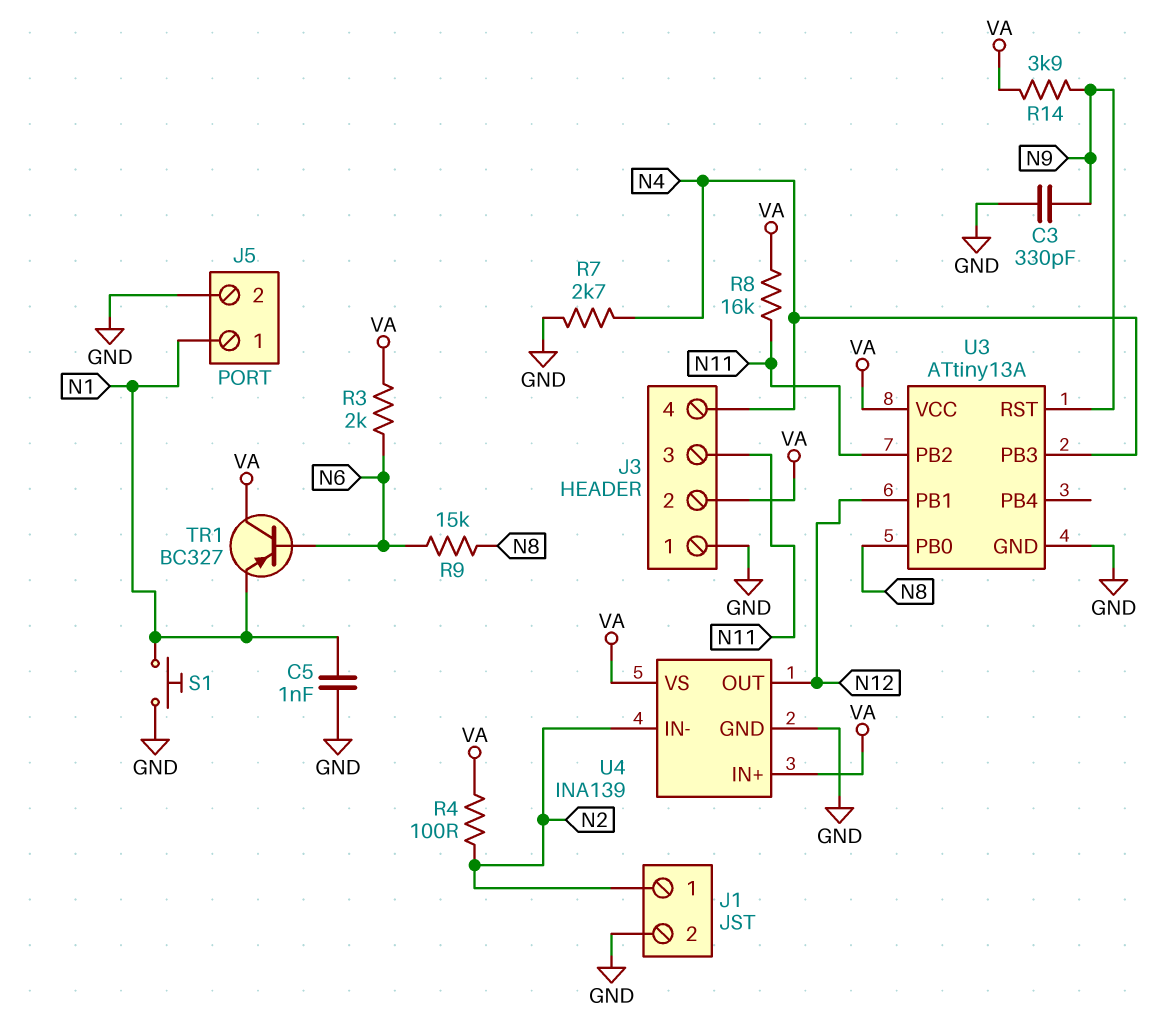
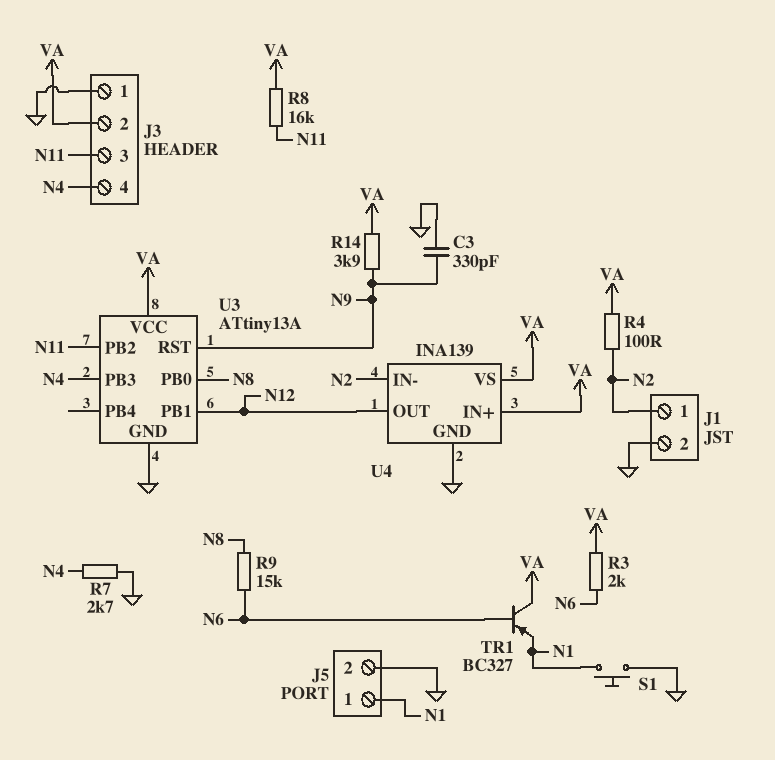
C5: 1nF (GND, N1) -> none

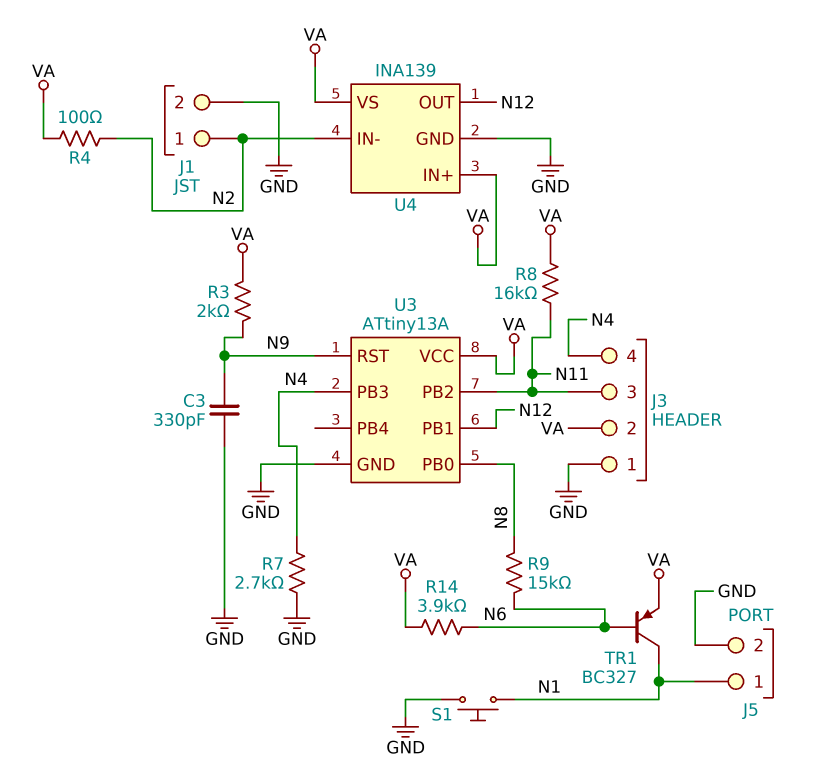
R3: 2k (N6, VA) -> 2k (N9, VA)
R14: 3.9k (N9, VA) -> 3.9k (N6, VA)
TR1: PNP BC327 (B N6, C VA, E N1) -> PNP BC327 (B N6, C N1, E VA)

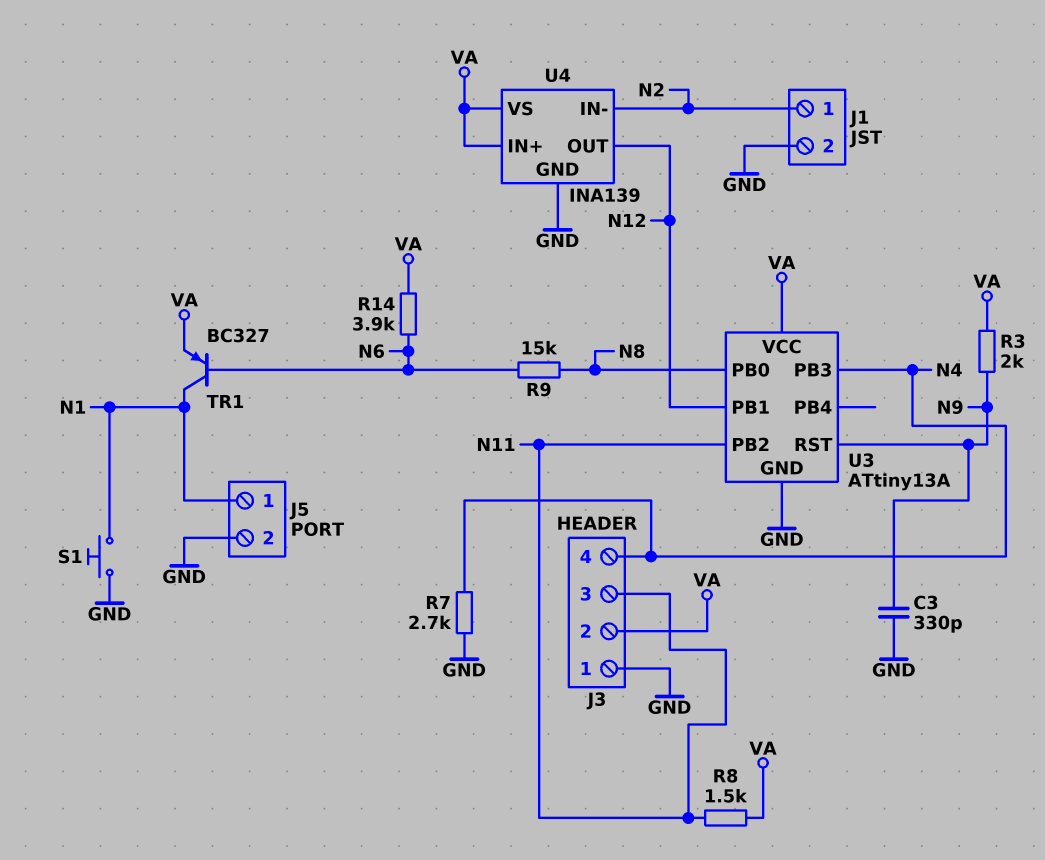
R4: 100 (N2, VA) -> none
R8: 16k (N11, VA) -> 1.5k (N11, VA)

